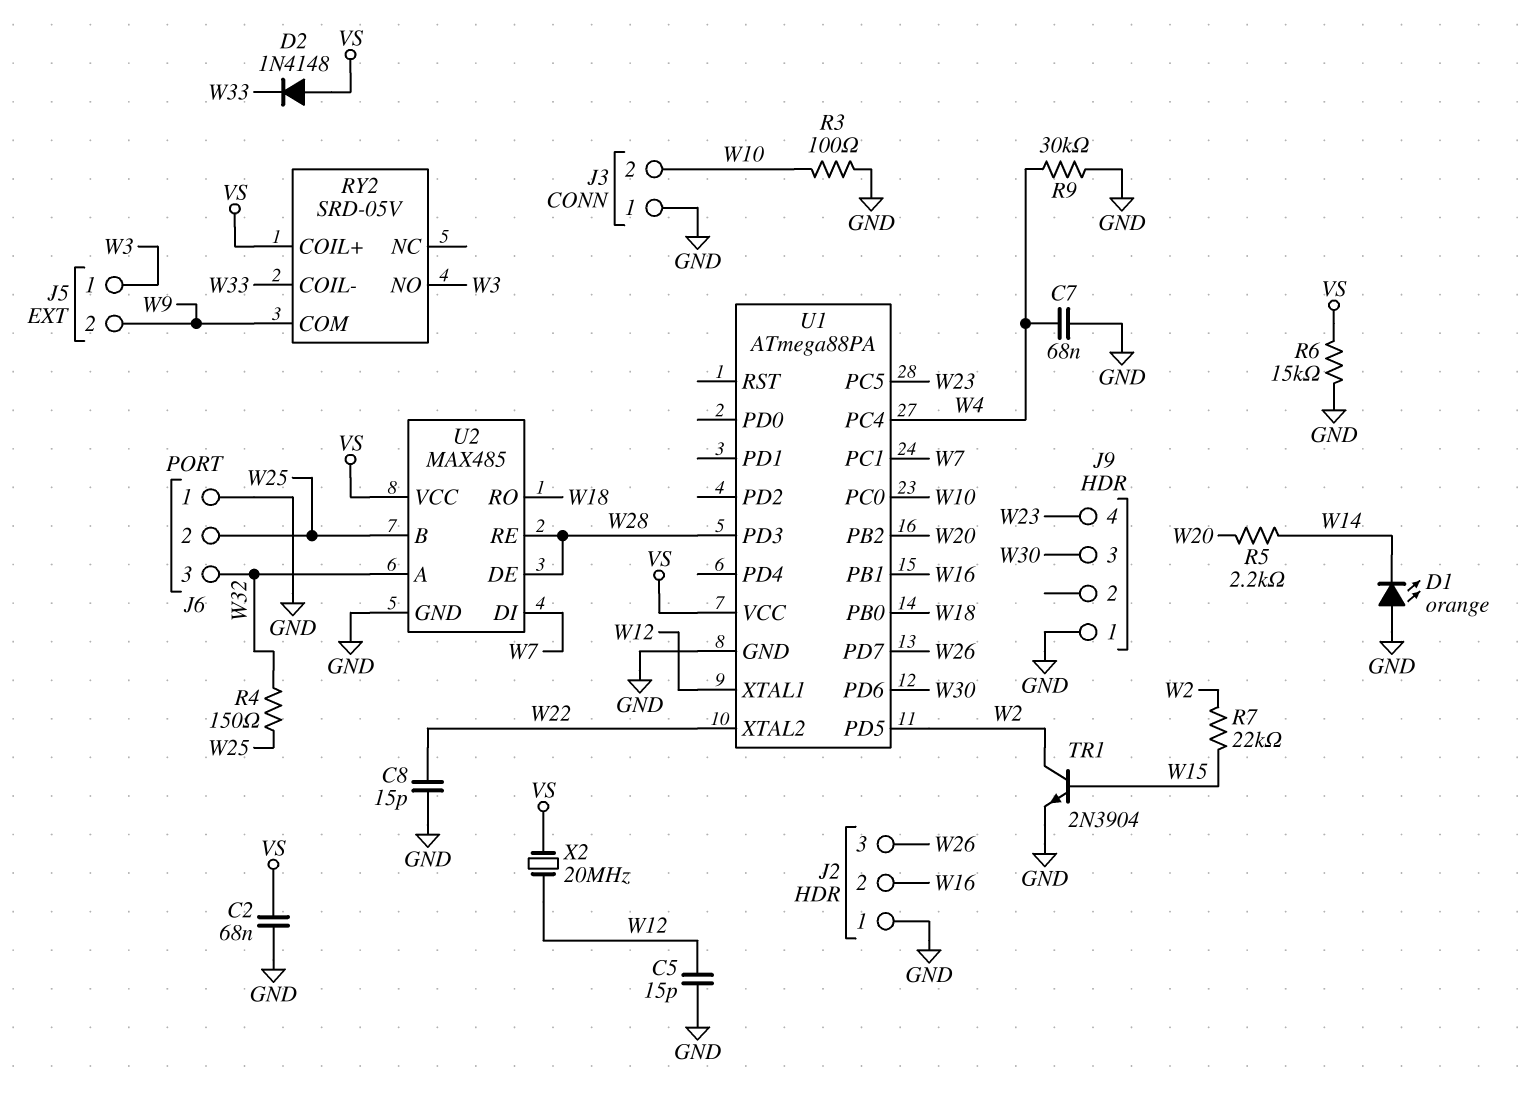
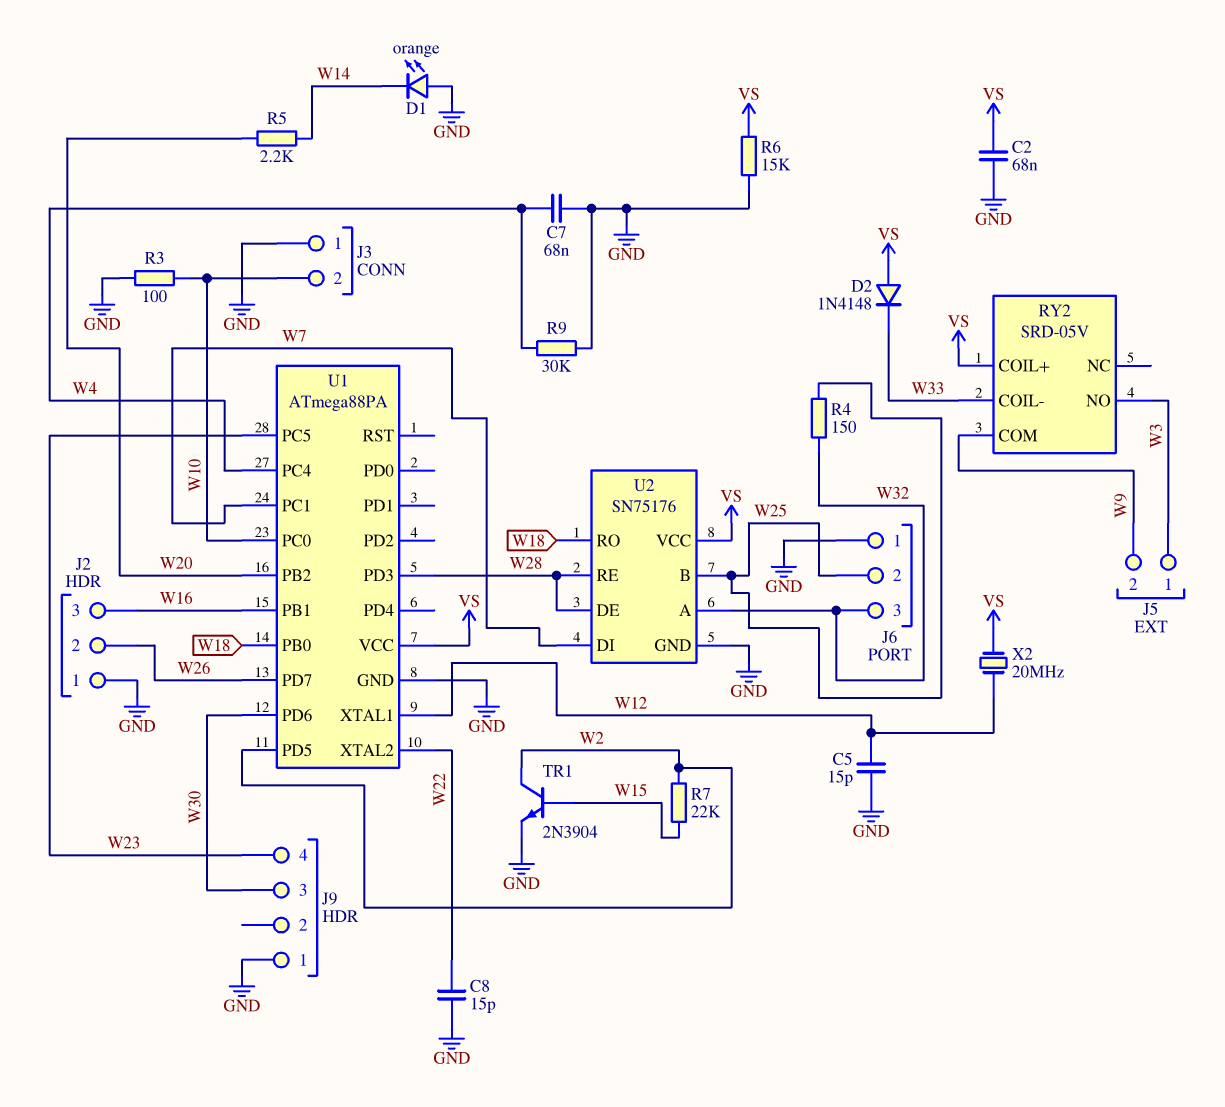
J2 pin 2: W16 -> W26
J2 pin 3: W26 -> W16
U2: MAX485 -> SN75176

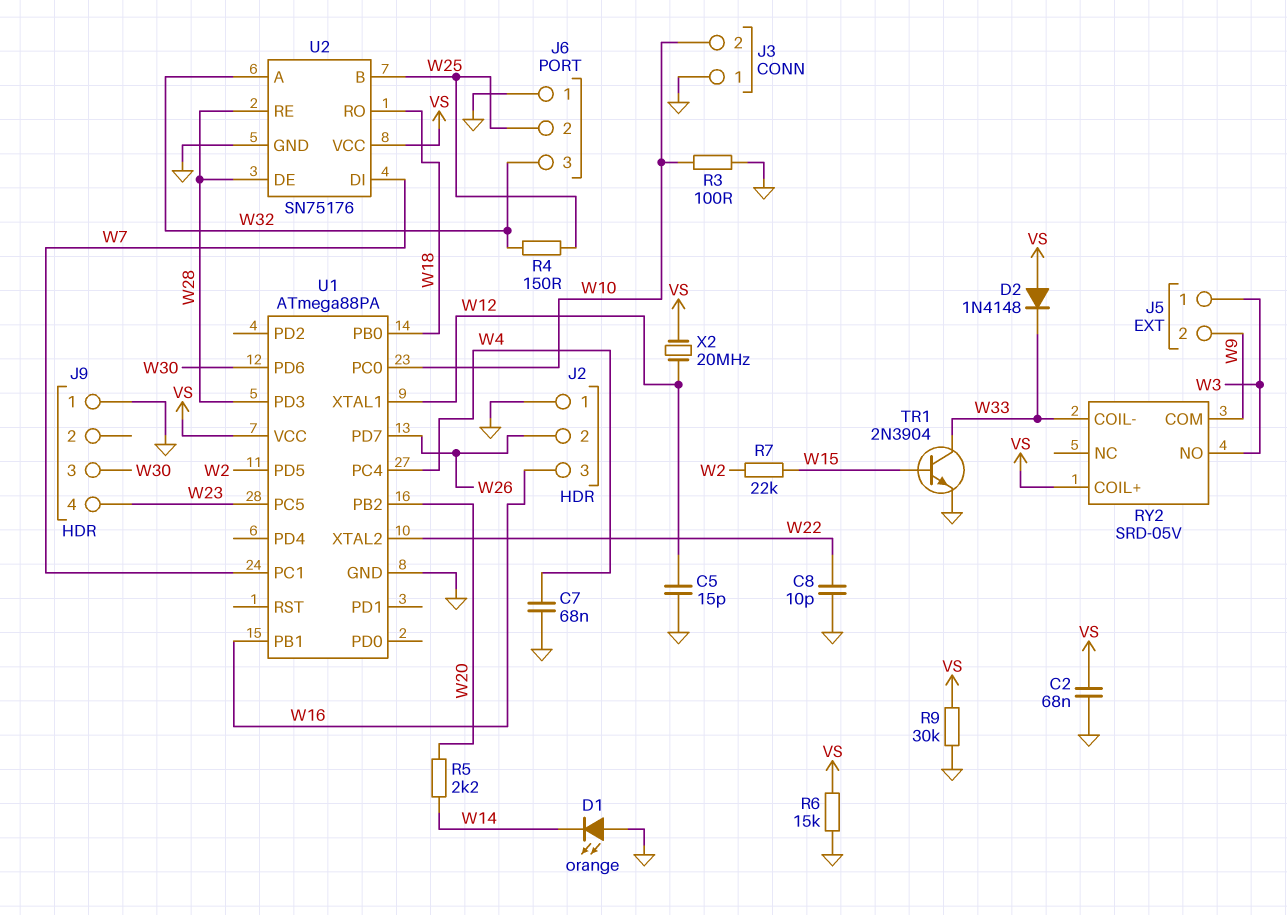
C8: 15pF (GND, W22) -> 10pF (GND, W22)
R9: 30k (GND, W4) -> 30k (GND, VS)
TR1: NPN 2N3904 (B W15, C W2, E GND) -> NPN 2N3904 (B W15, C W33, E GND)

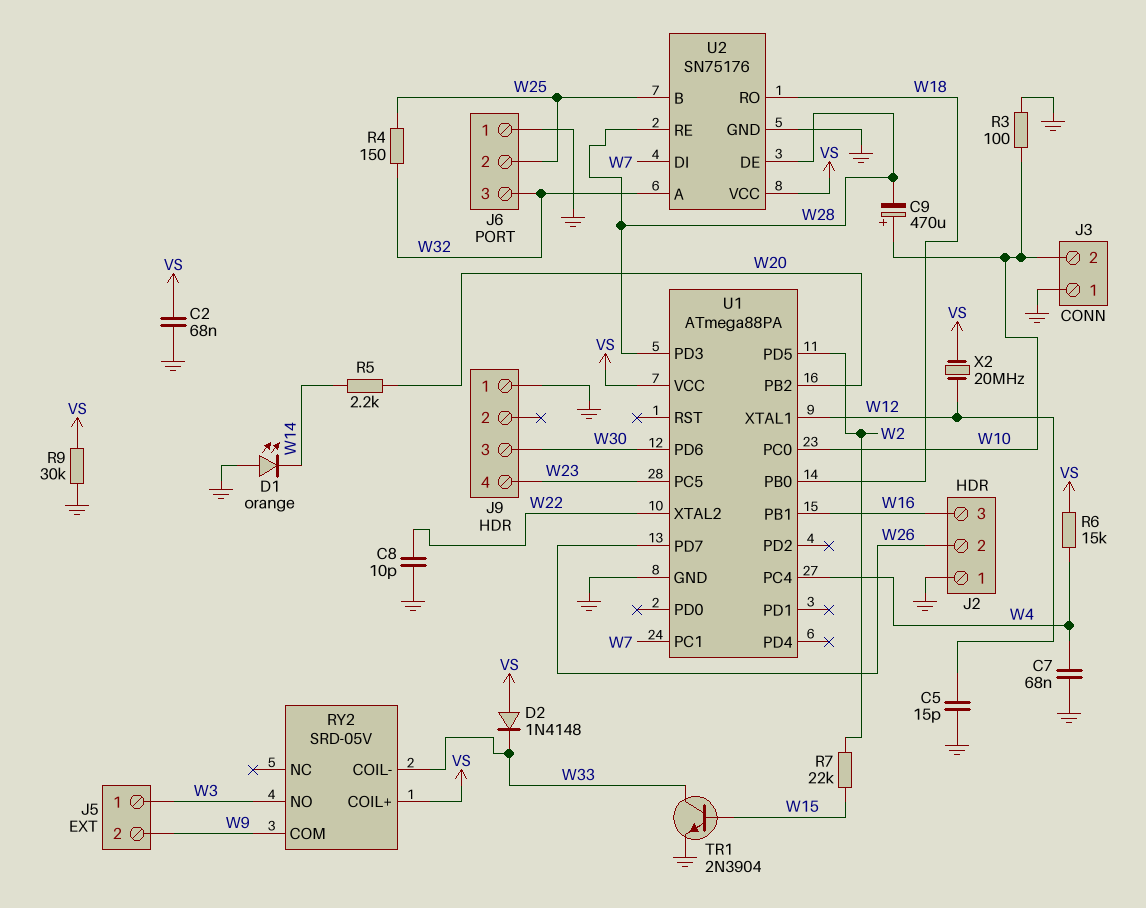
C9: none -> 470uF (plus W10, minus W28)
R6: 15k (GND, VS) -> 15k (VS, W4)

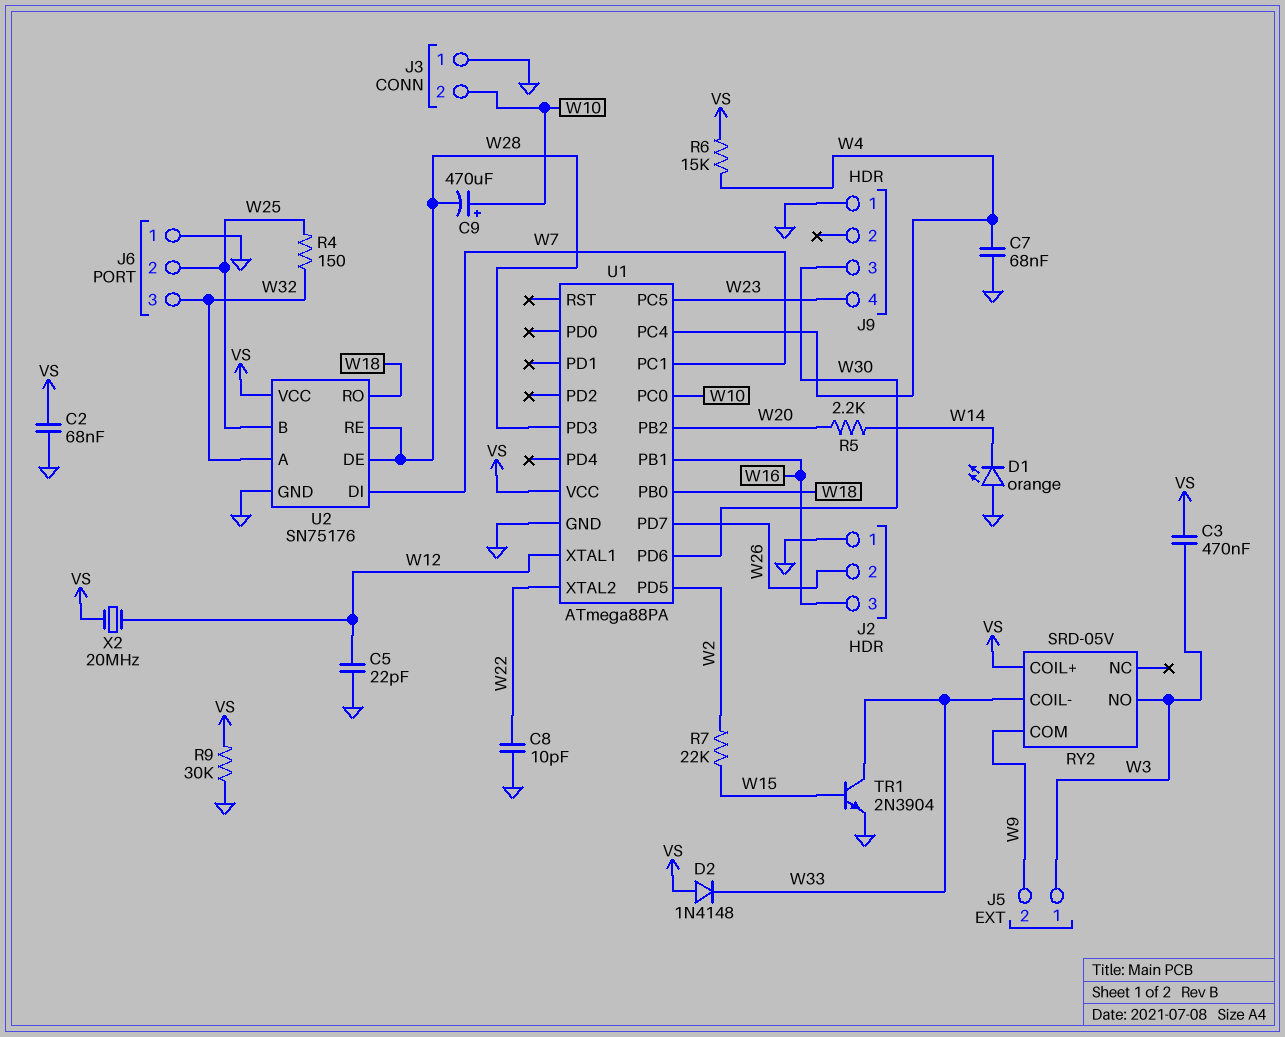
C3: none -> 470nF (VS, W3)
C5: 15pF (GND, W12) -> 22pF (GND, W12)
R3: 100 (GND, W10) -> none

